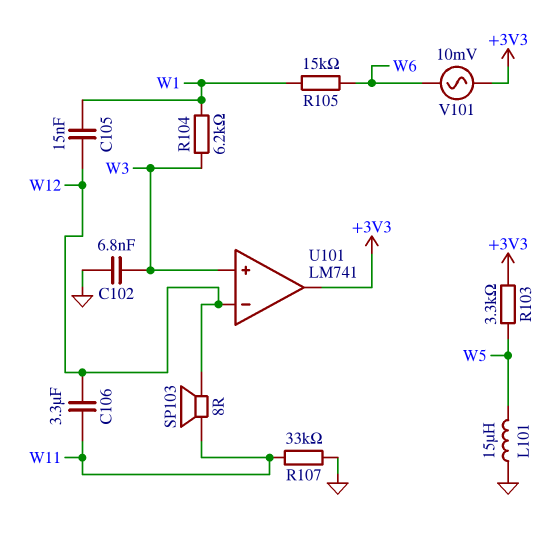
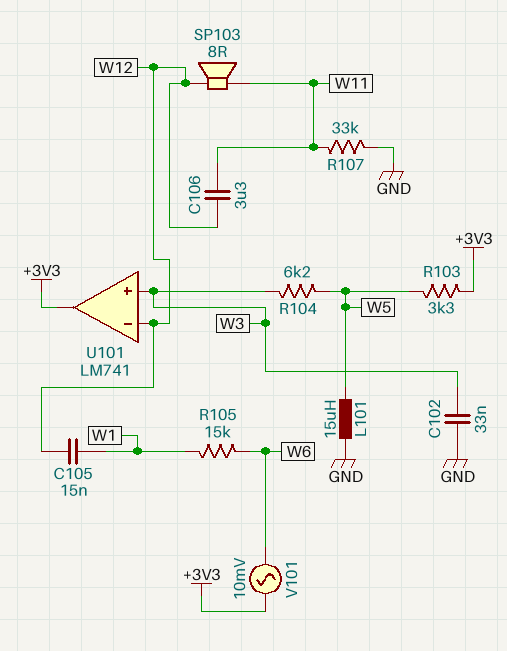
C102: 6.8nF (GND, W3) -> 33nF (GND, W3)
R104: 6.2k (W1, W3) -> 6.2k (W3, W5)

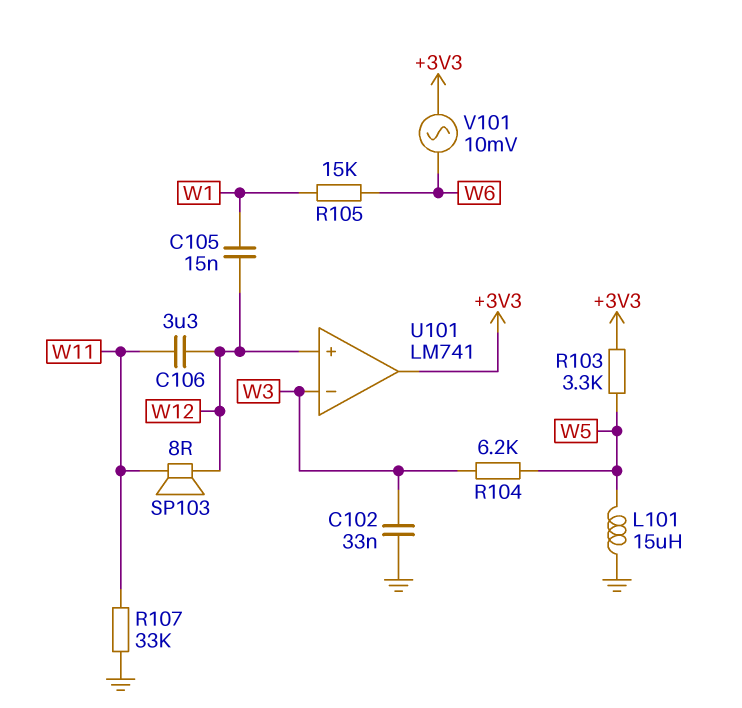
U101 pin in+: W3 -> W12
U101 pin in-: W12 -> W3

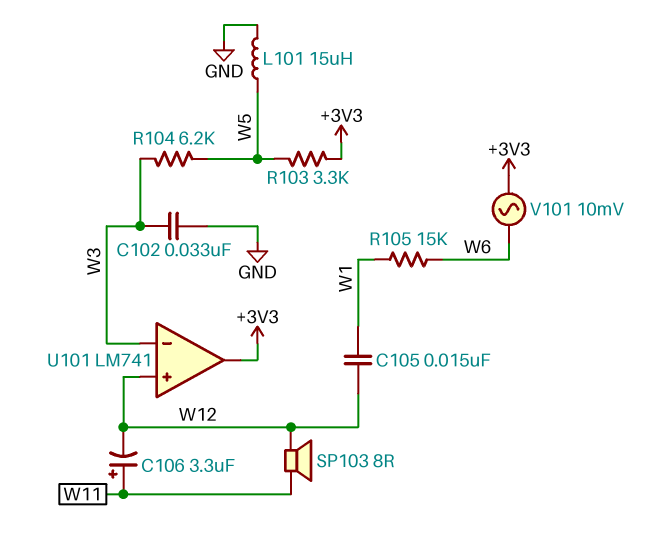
C106: 3.3uF (W11, W12) -> 3.3uF (plus W11, minus W12)
R107: 33k (GND, W11) -> none

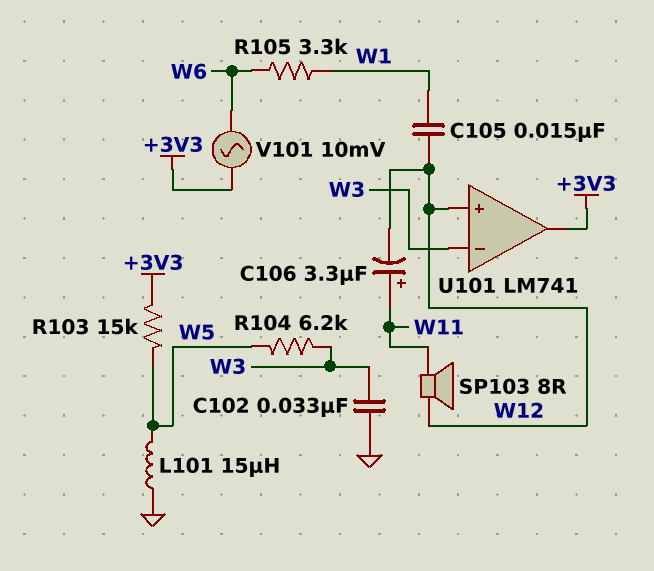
R103: 3.3k (+3V3, W5) -> 15k (+3V3, W5)
R105: 15k (W1, W6) -> 3.3k (W1, W6)

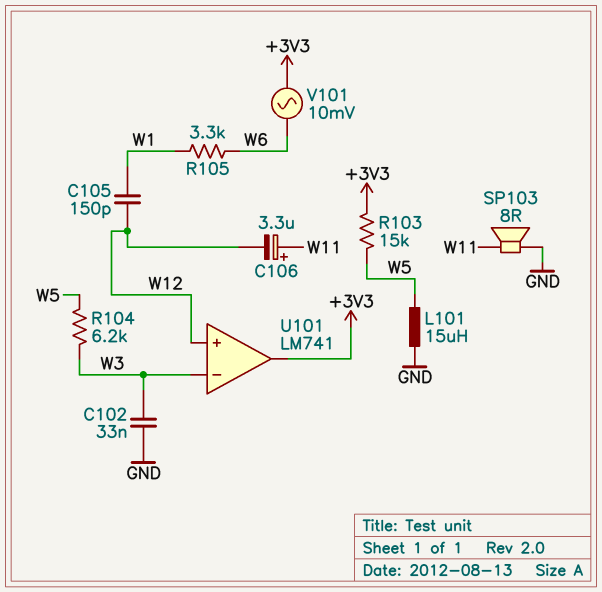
C105: 15nF (W1, W12) -> 150pF (W1, W12)
SP103: speaker 8R (W11, W12) -> speaker 8R (GND, W11)

